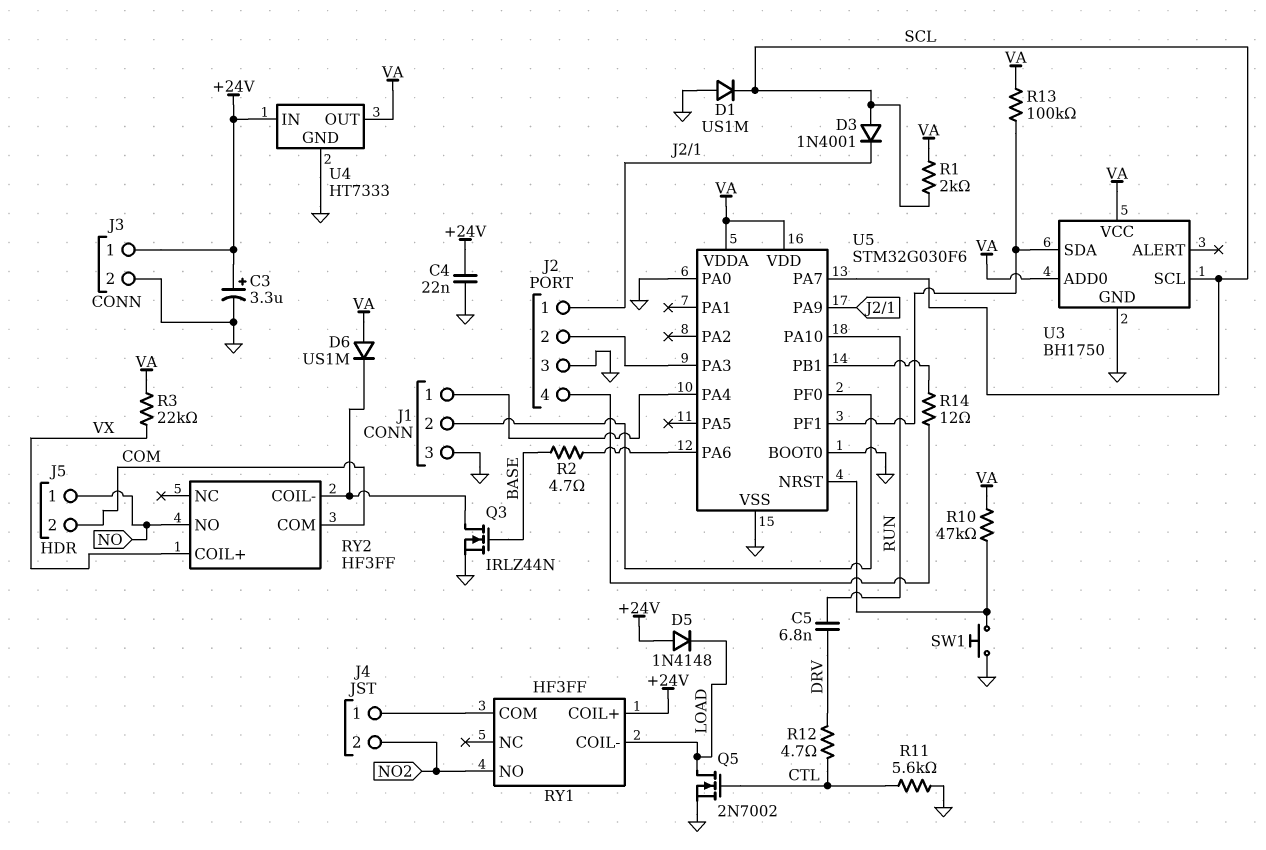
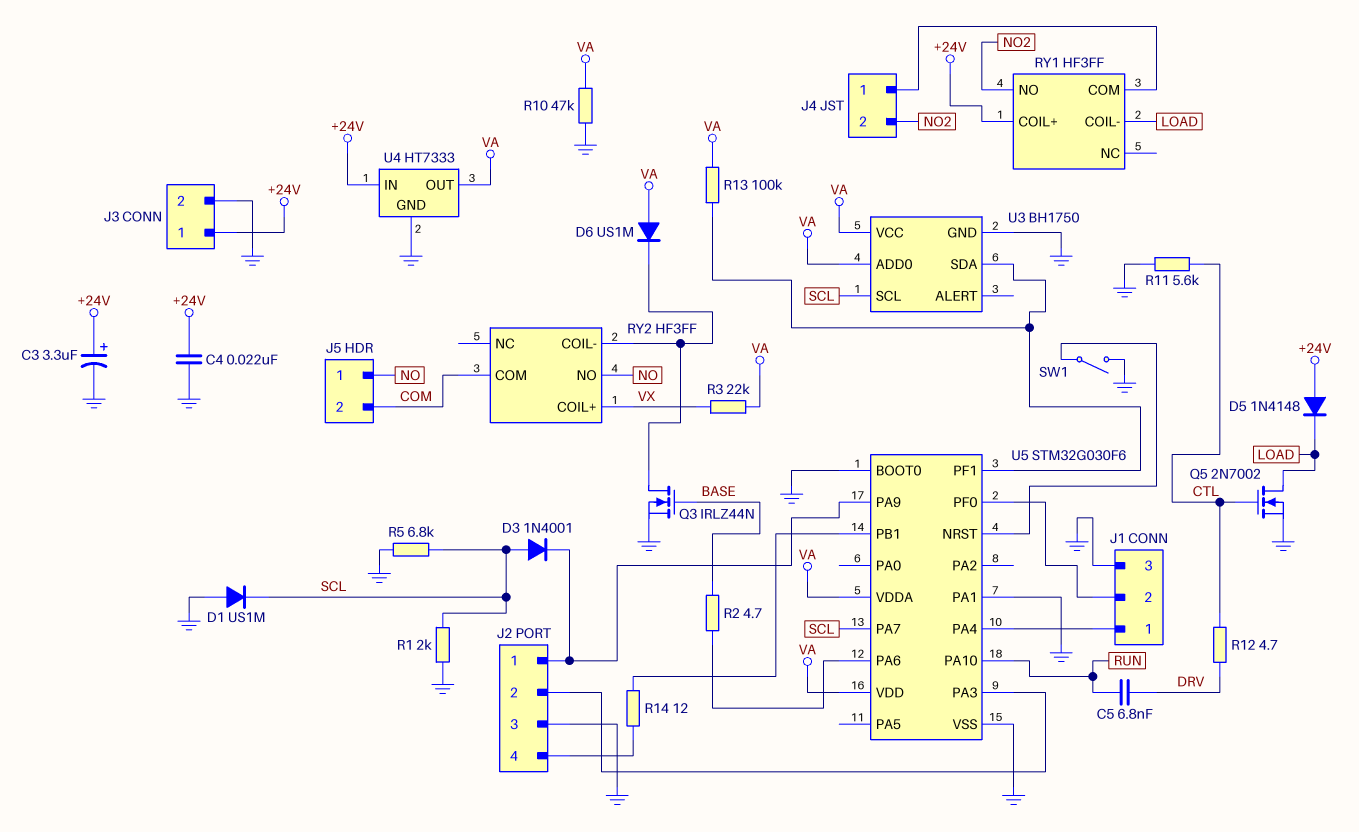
R1: 2k (SCL, VA) -> 2k (GND, SCL)
R5: none -> 6.8k (GND, SCL)
R10: 47k (U5/NRST, VA) -> 47k (GND, VA)
SW1: button (GND, U5/NRST) -> switch (GND, U5/NRST)
U5 pin PA0: GND -> none
U5 pin PA1: none -> GND

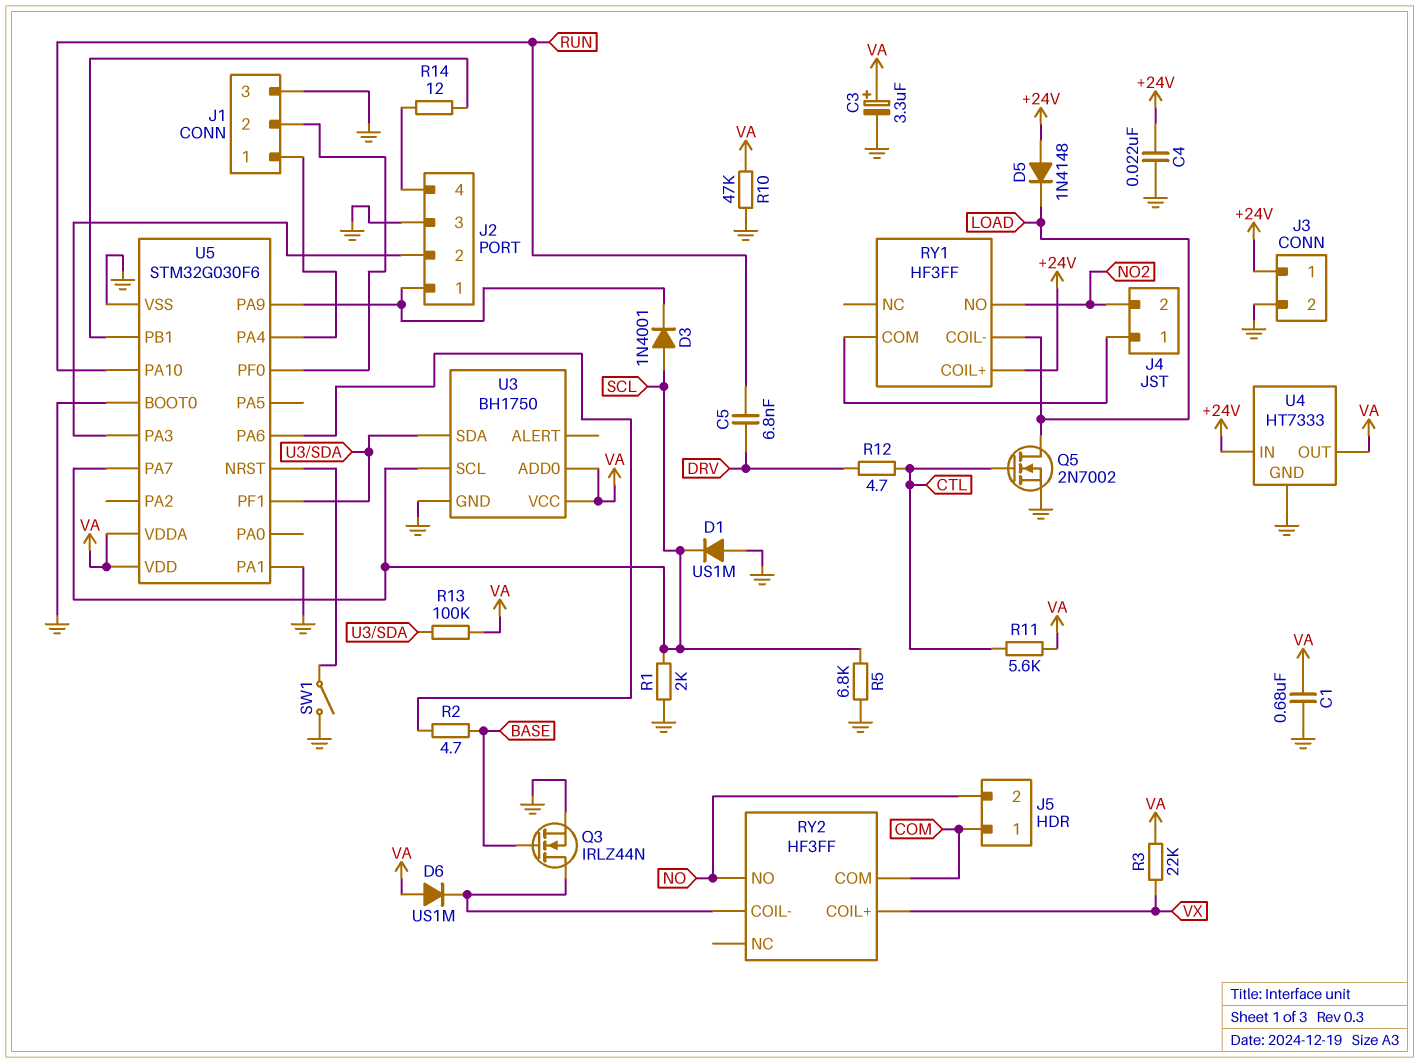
C1: none -> 680nF (GND, VA)
C3: 3.3uF (plus +24V, minus GND) -> 3.3uF (plus VA, minus GND)
J5 pin 1: NO -> COM
J5 pin 2: COM -> NO
R11: 5.6k (CTL, GND) -> 5.6k (CTL, VA)

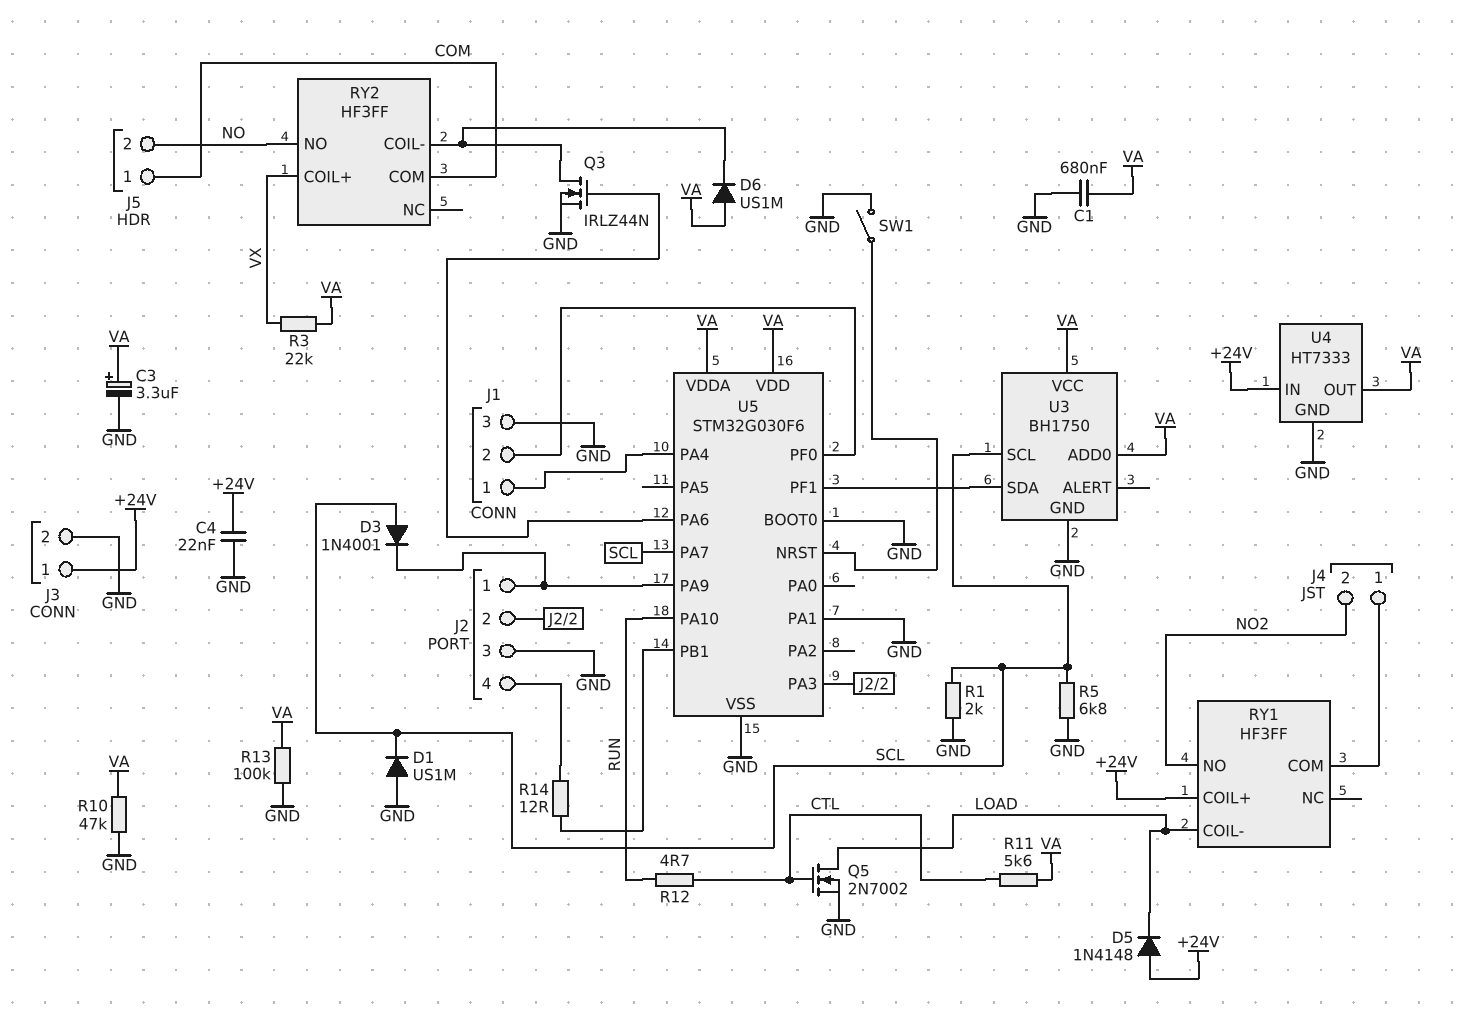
C5: 6.8nF (DRV, RUN) -> none
Q3: NMOS IRLZ44N (G BASE, D RY2/COIL-, S GND) -> NMOS IRLZ44N (G U5/PA6, D RY2/COIL-, S GND)
R2: 4.7 (BASE, U5/PA6) -> none
R12: 4.7 (CTL, DRV) -> 4.7 (CTL, RUN)
R13: 100k (U3/SDA, VA) -> 100k (GND, VA)

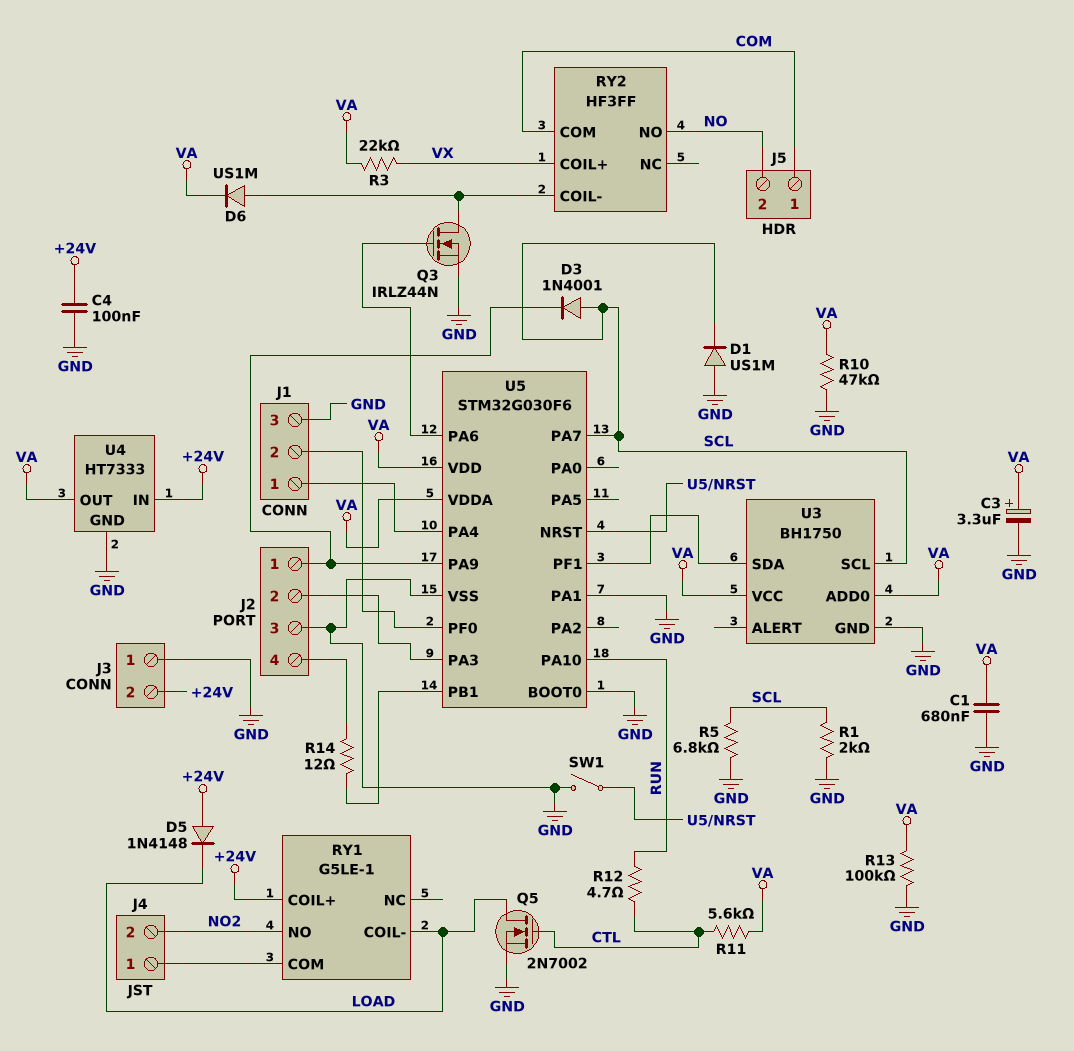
C4: 22nF (+24V, GND) -> 100nF (+24V, GND)
D6: diode US1M (A VA, K RY2/COIL-) -> diode US1M (A RY2/COIL-, K VA)
J3 pin 1: +24V -> GND
J3 pin 2: GND -> +24V
RY1: HF3FF -> G5LE-1

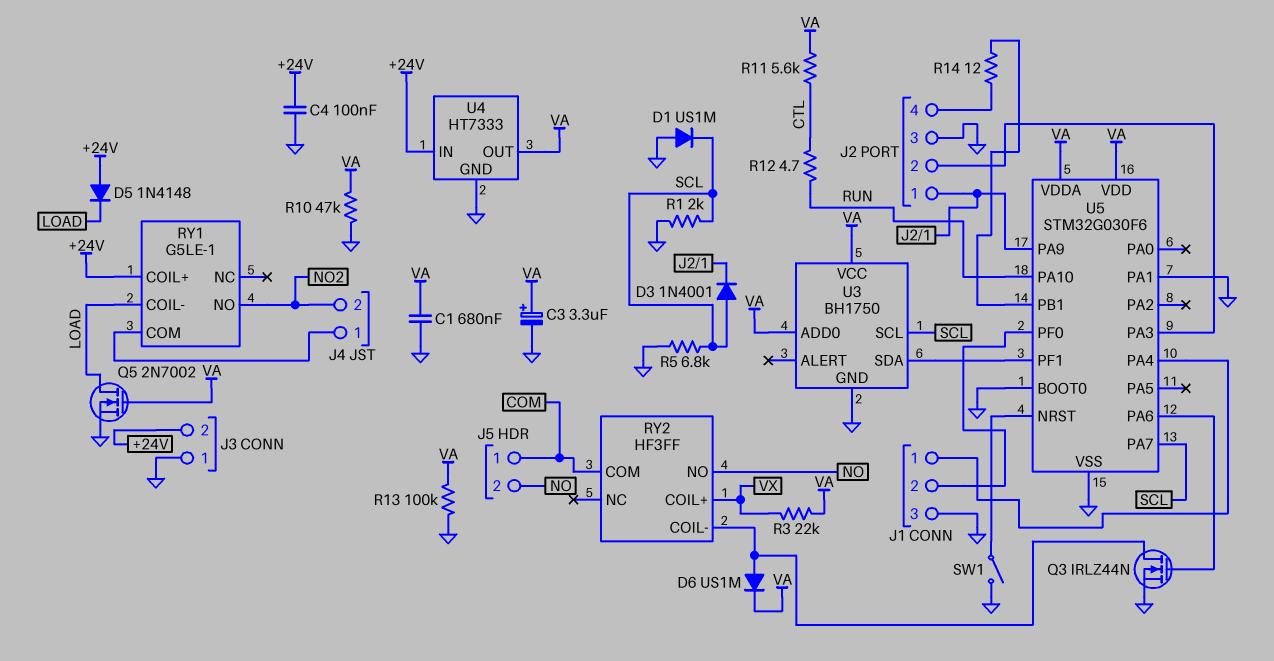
Q5: NMOS 2N7002 (G CTL, D LOAD, S GND) -> NMOS 2N7002 (G VA, D LOAD, S GND)

